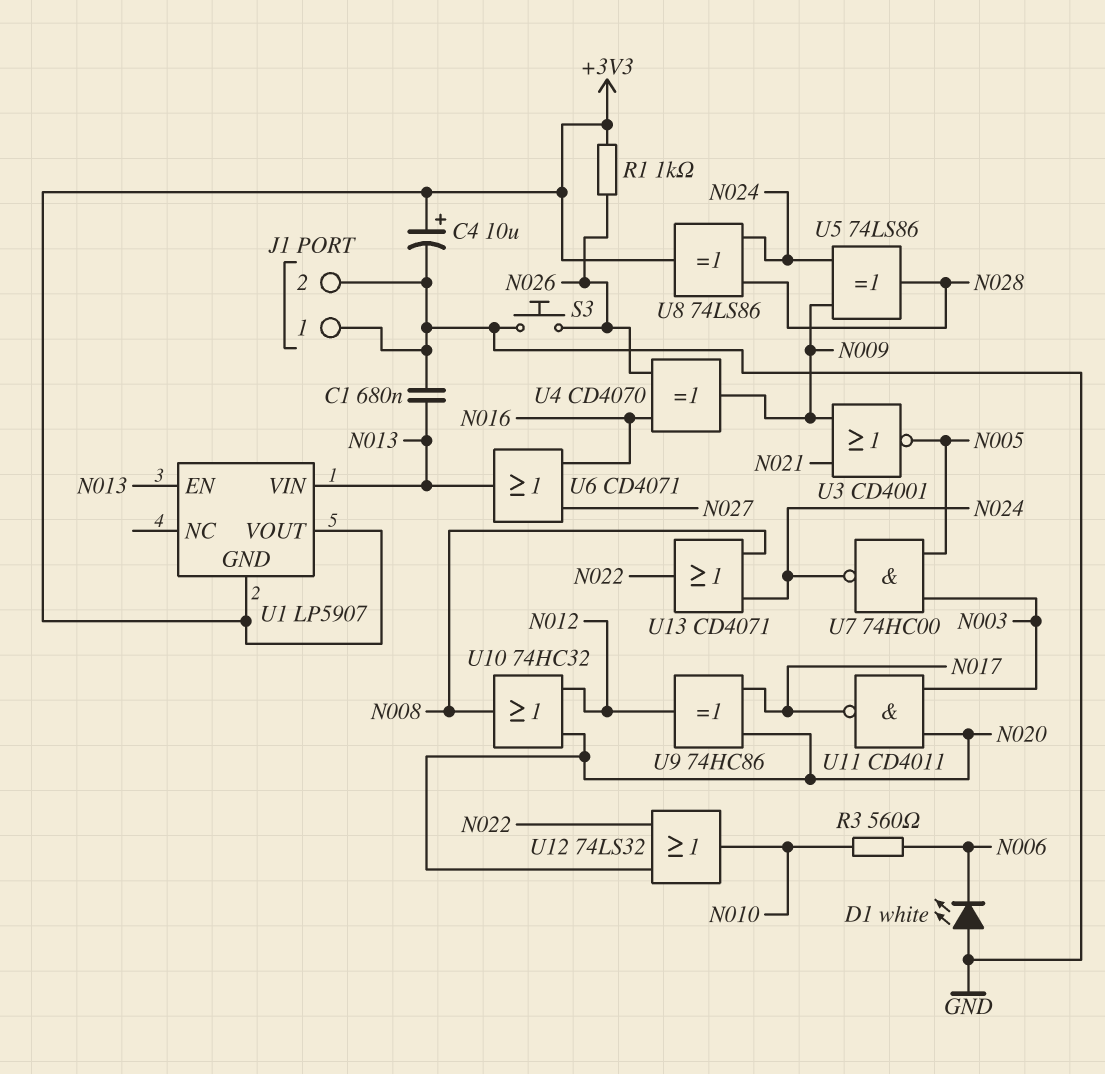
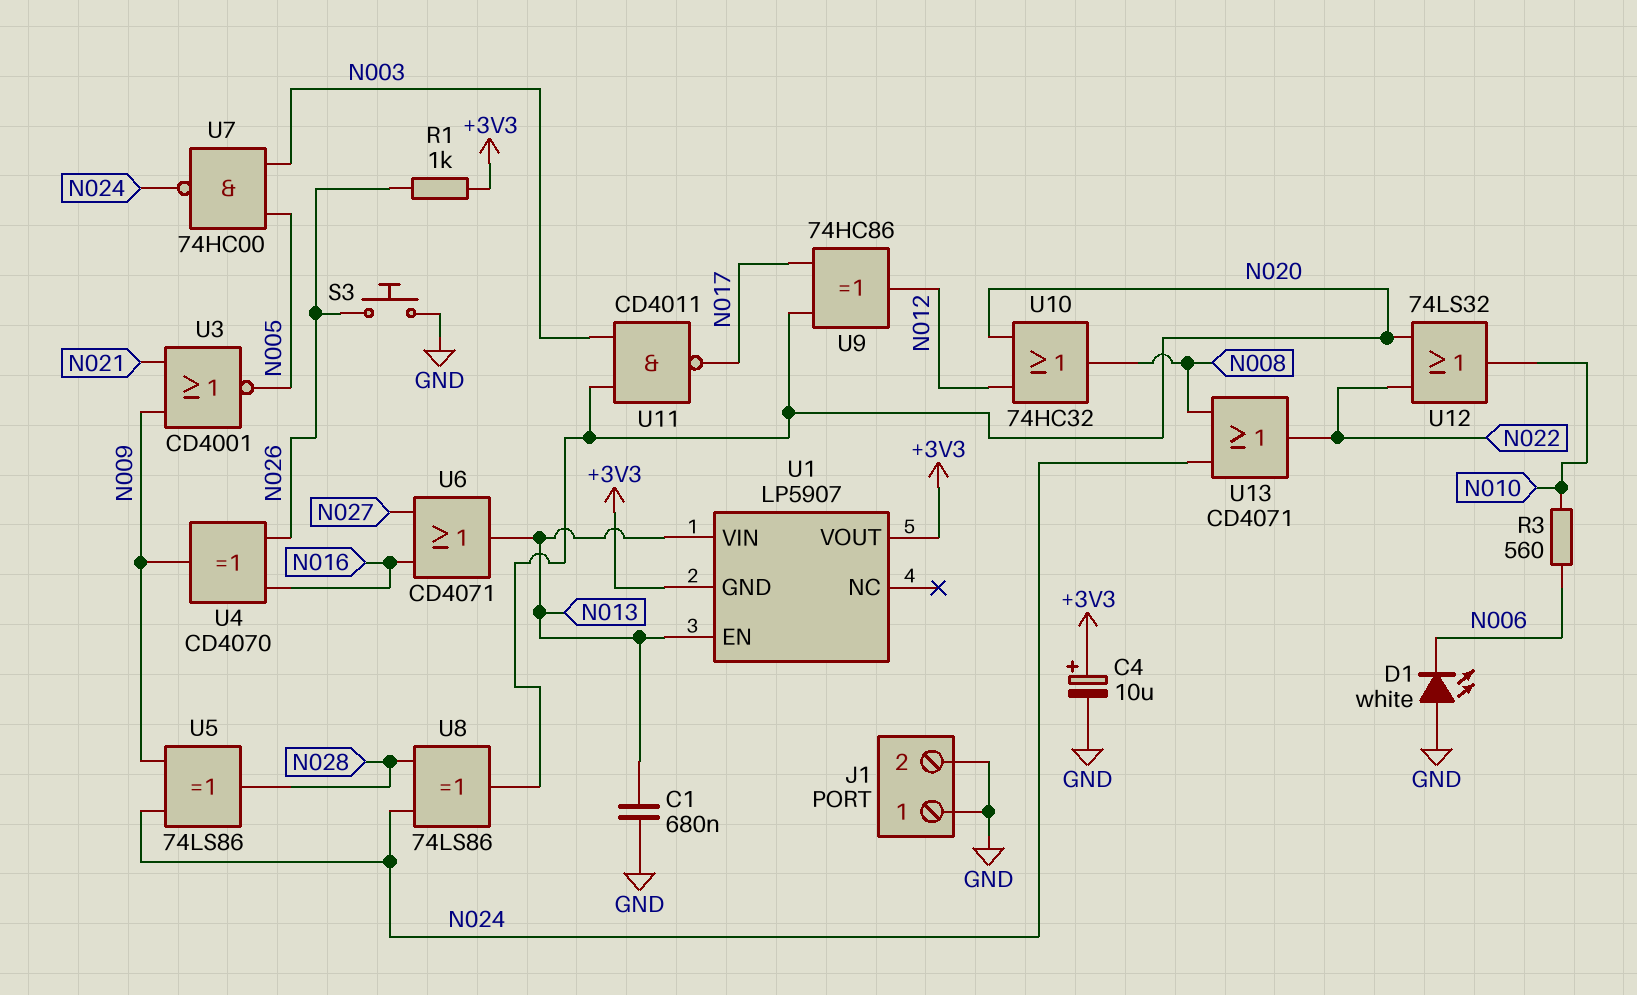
U8: XOR 74LS86 (in N024, in N028, out +3V3) -> XOR 74LS86 (in N024, in N028, out N020)

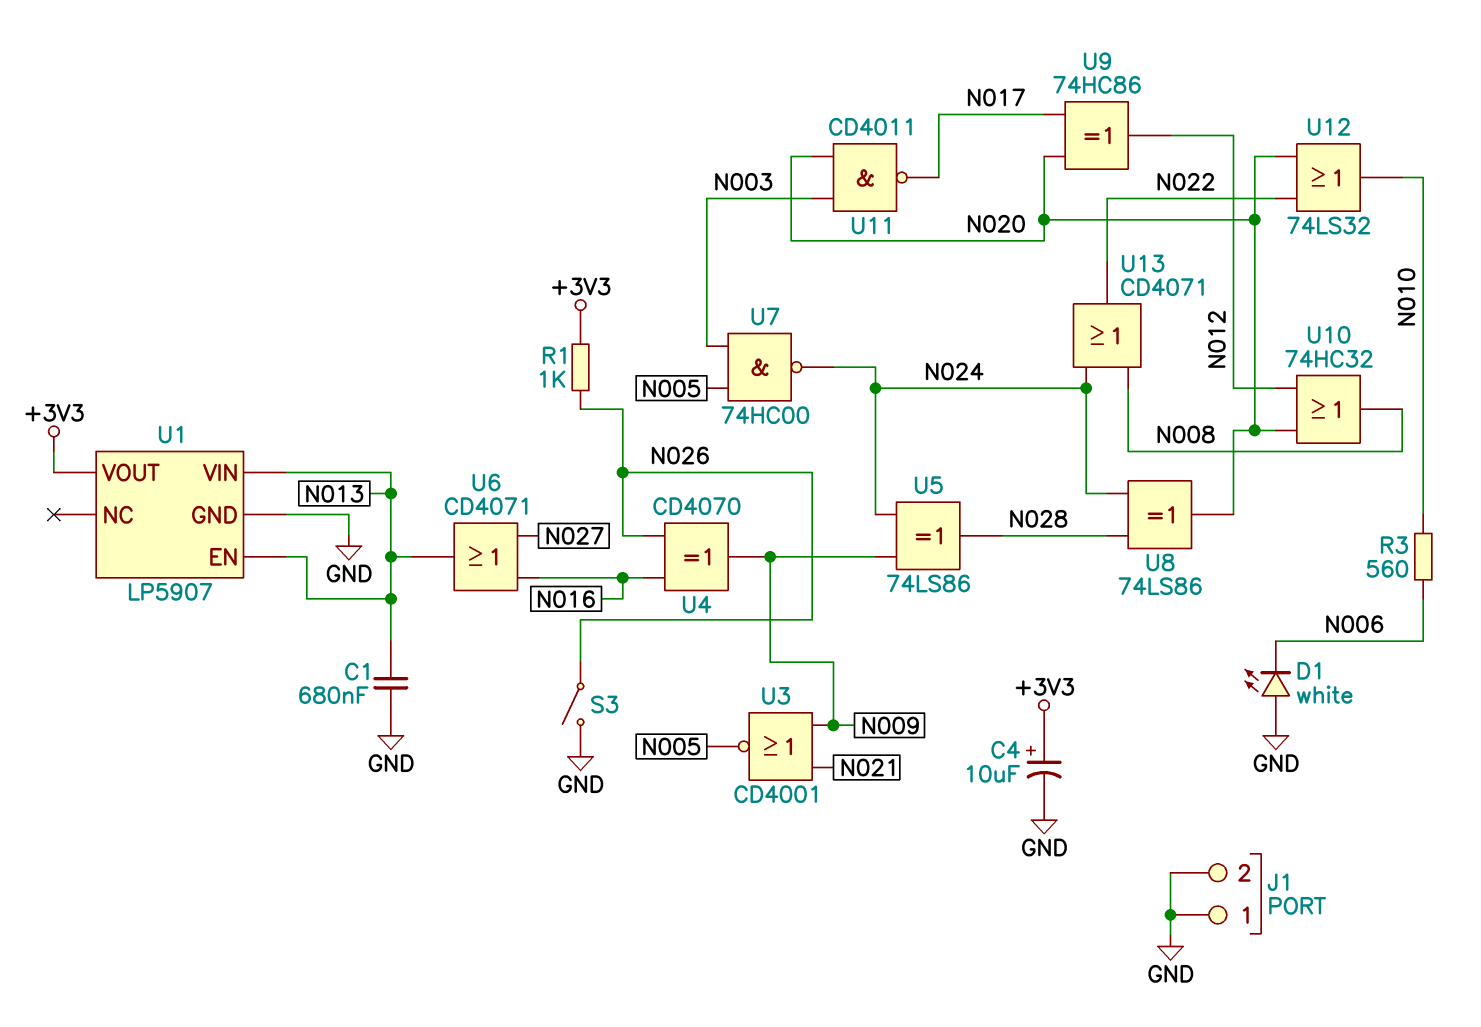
S3: button (GND, N026) -> switch (GND, N026)
U1 pin GND: +3V3 -> GND

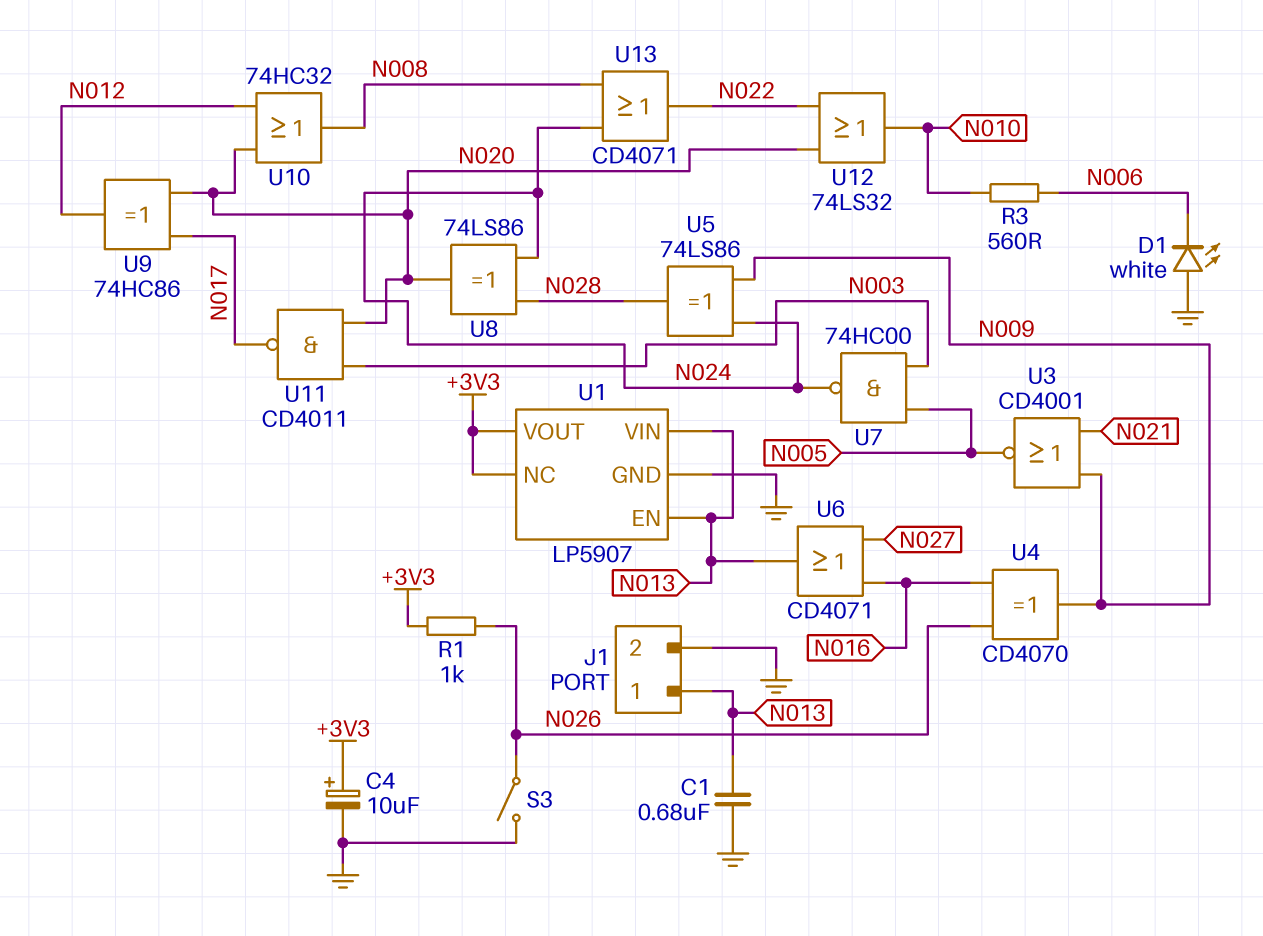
J1 pin 1: GND -> N013
U1 pin NC: none -> +3V3

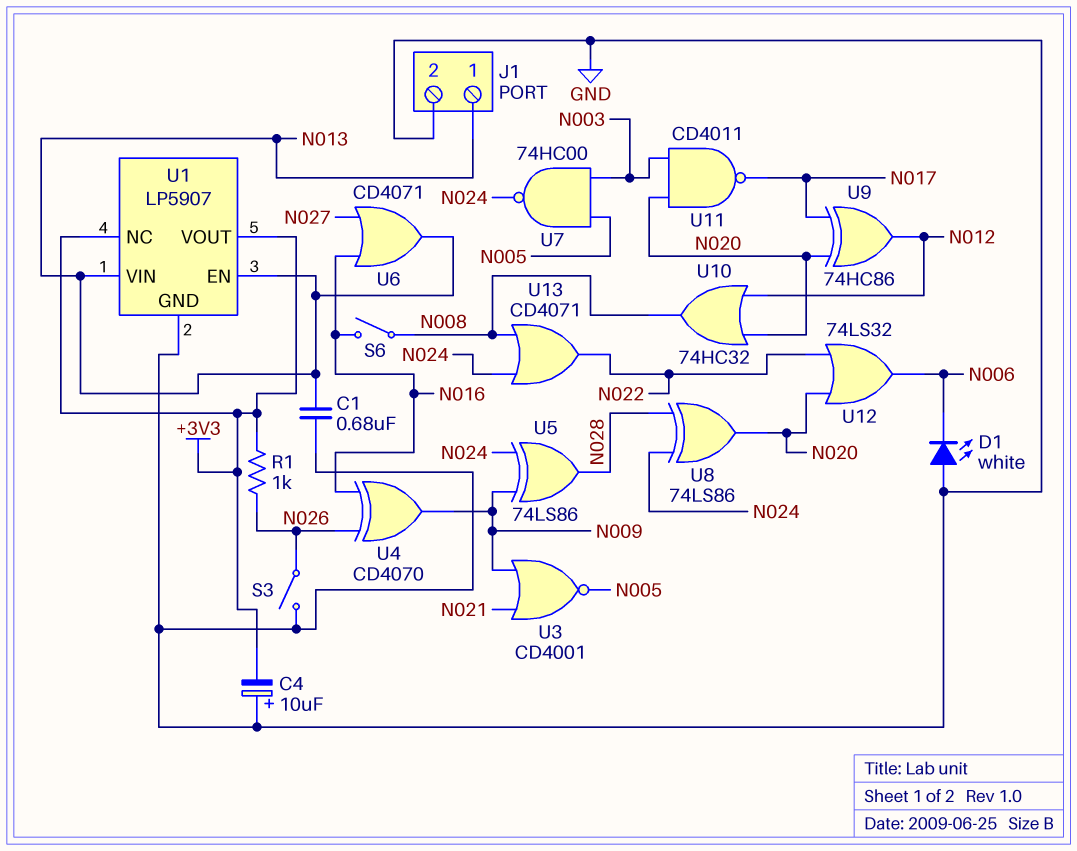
C4: 10uF (plus +3V3, minus GND) -> 10uF (plus GND, minus +3V3)
R3: 560 (N006, N010) -> none
S6: none -> switch (N008, N016)
U12: OR 74LS32 (in N020, in N022, out N010) -> OR 74LS32 (in N020, in N022, out N006)

